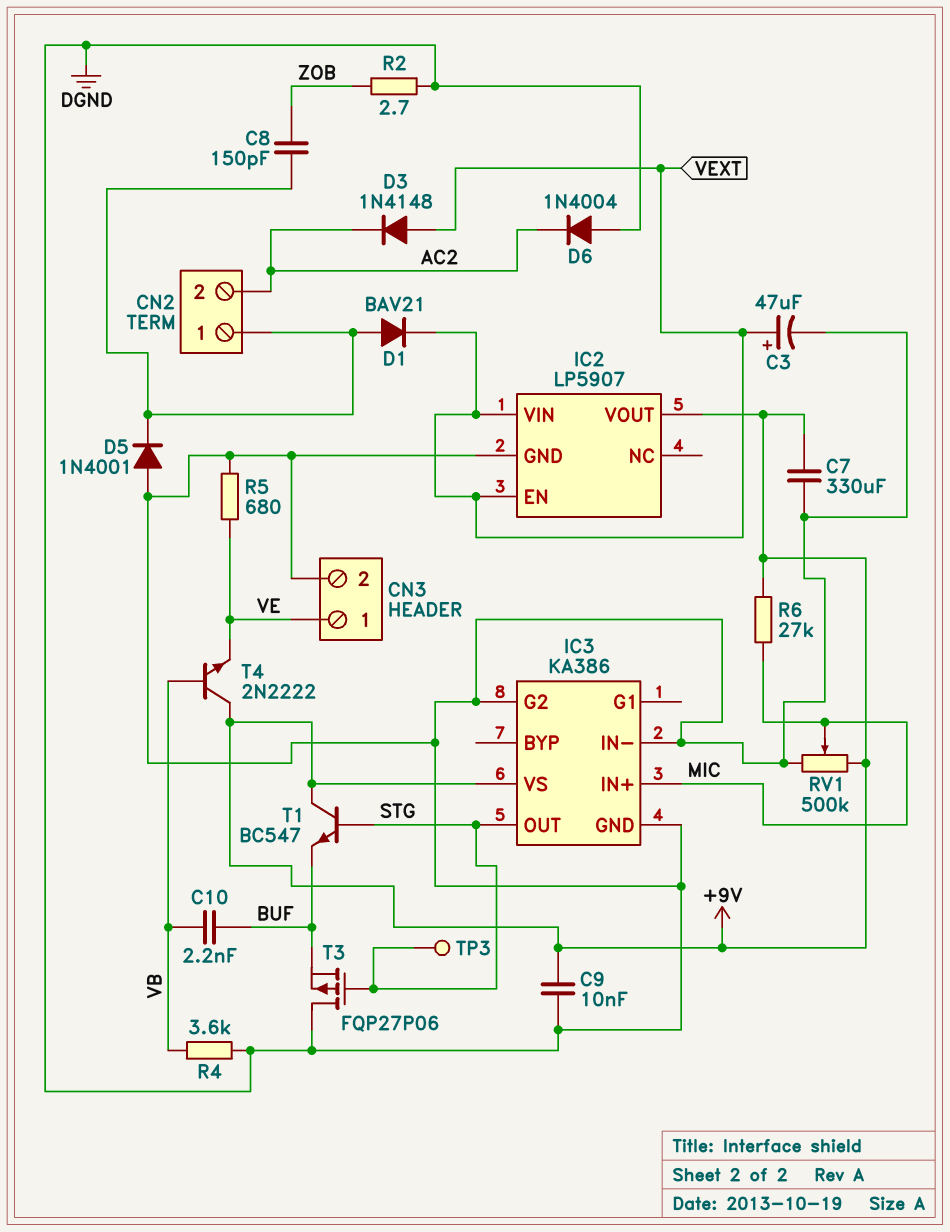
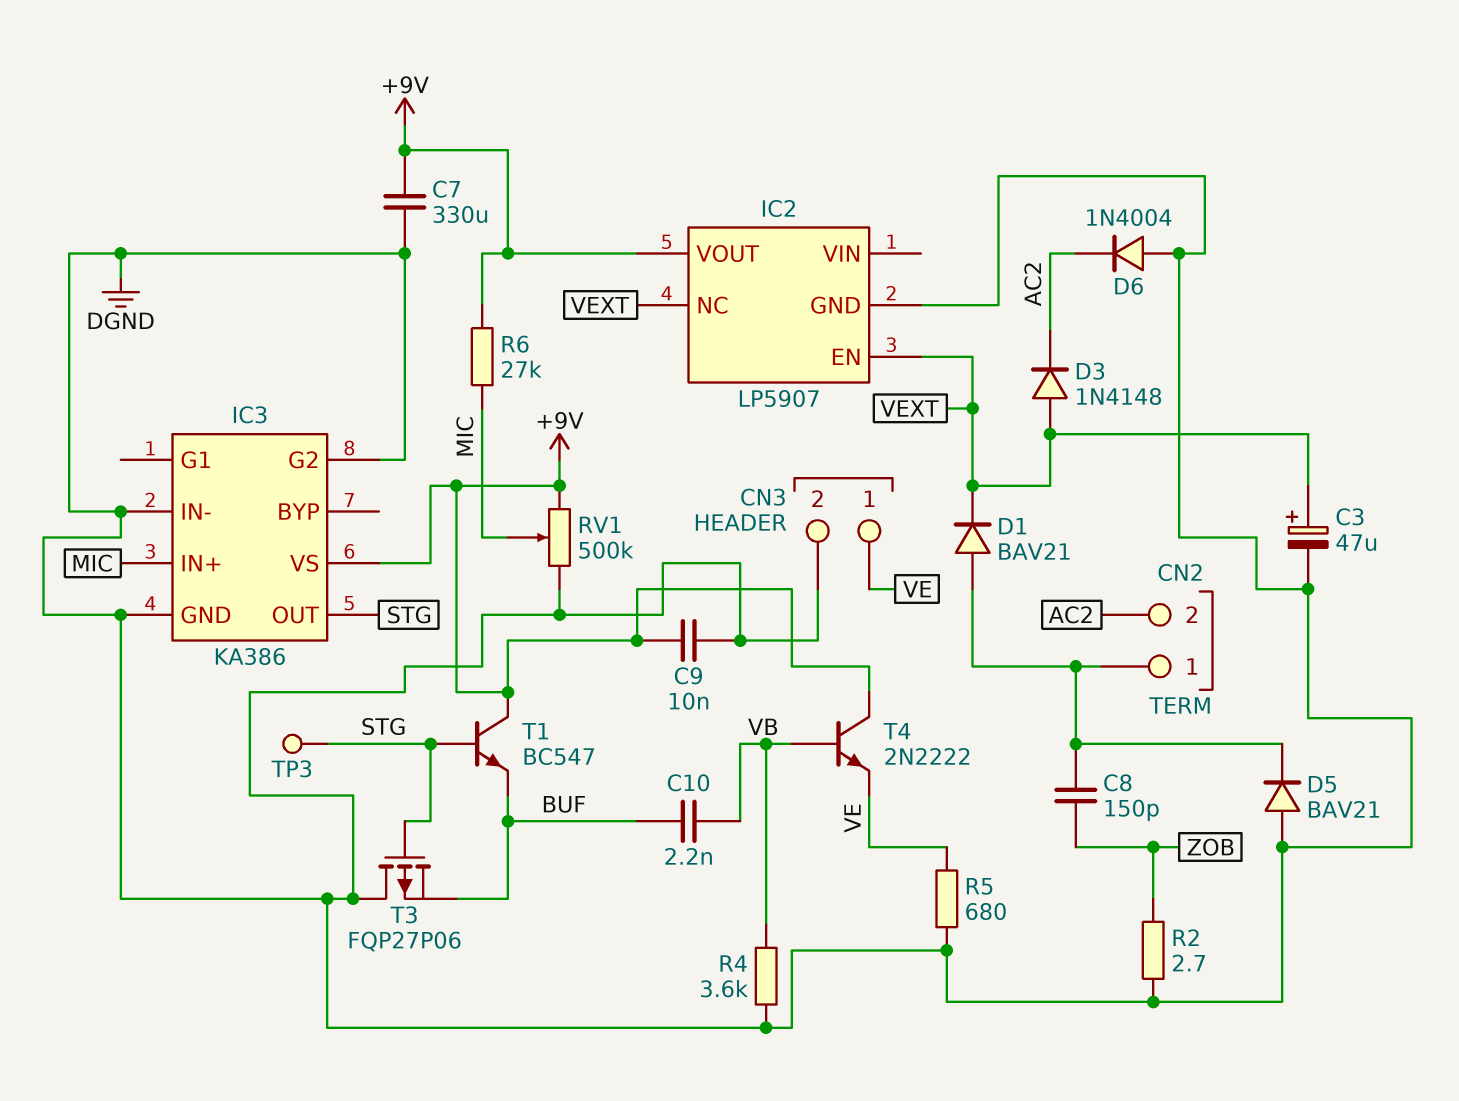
D5: diode 1N4001 (A DGND, K CN2/1) -> diode BAV21 (A DGND, K CN2/1)
IC2 pin NC: none -> VEXT
IC2 pin VIN: VEXT -> none

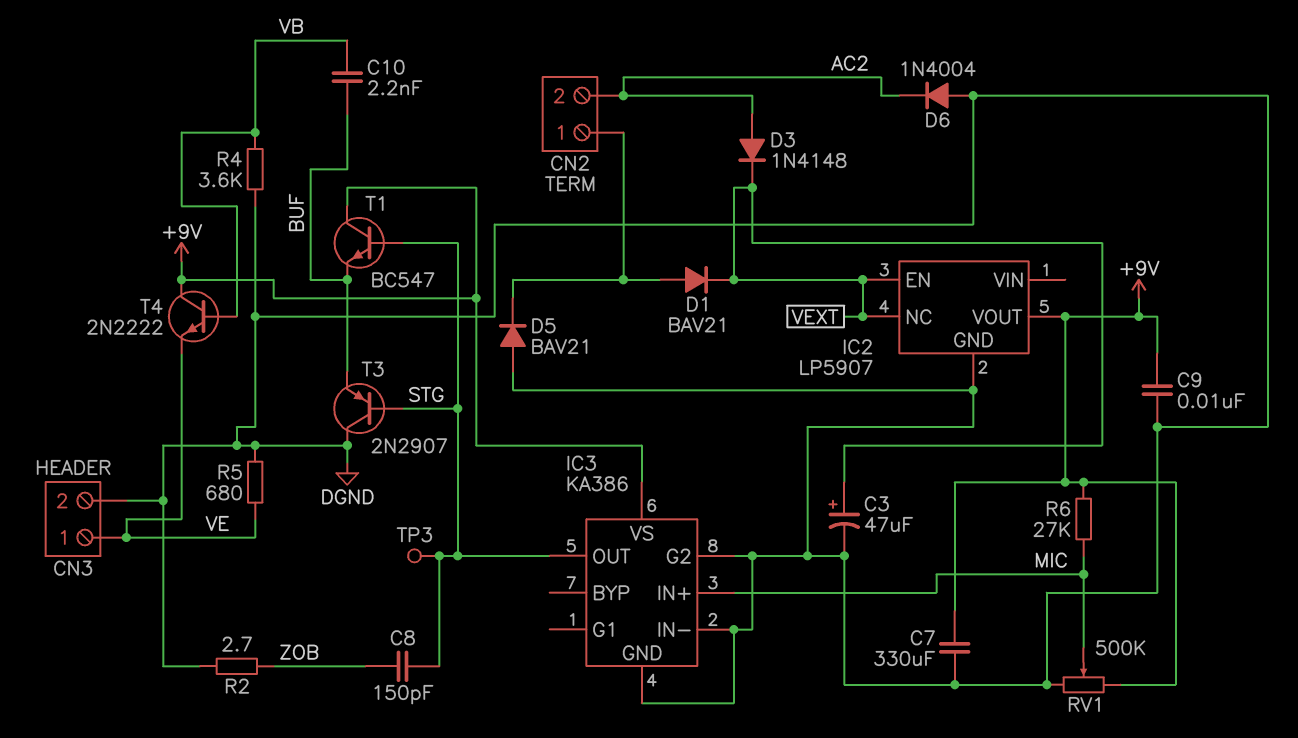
C8: 150pF (CN2/1, ZOB) -> 150pF (STG, ZOB)
D3: diode 1N4148 (A VEXT, K AC2) -> diode 1N4148 (A AC2, K VEXT)
T3: PMOS FQP27P06 (G STG, D DGND, S BUF) -> PNP 2N2907 (B STG, C DGND, E BUF)

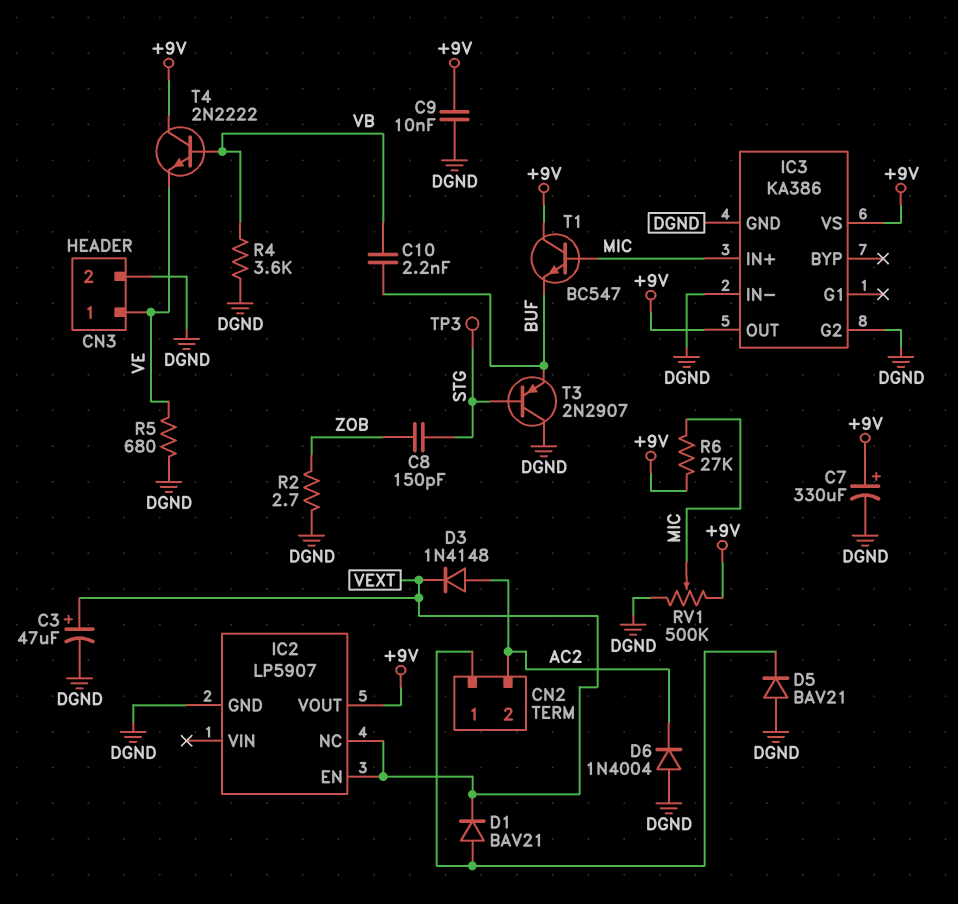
C7: 330uF (+9V, DGND) -> 330uF (plus +9V, minus DGND)
IC3 pin OUT: STG -> +9V
T1: NPN BC547 (B STG, C +9V, E BUF) -> NPN BC547 (B MIC, C +9V, E BUF)

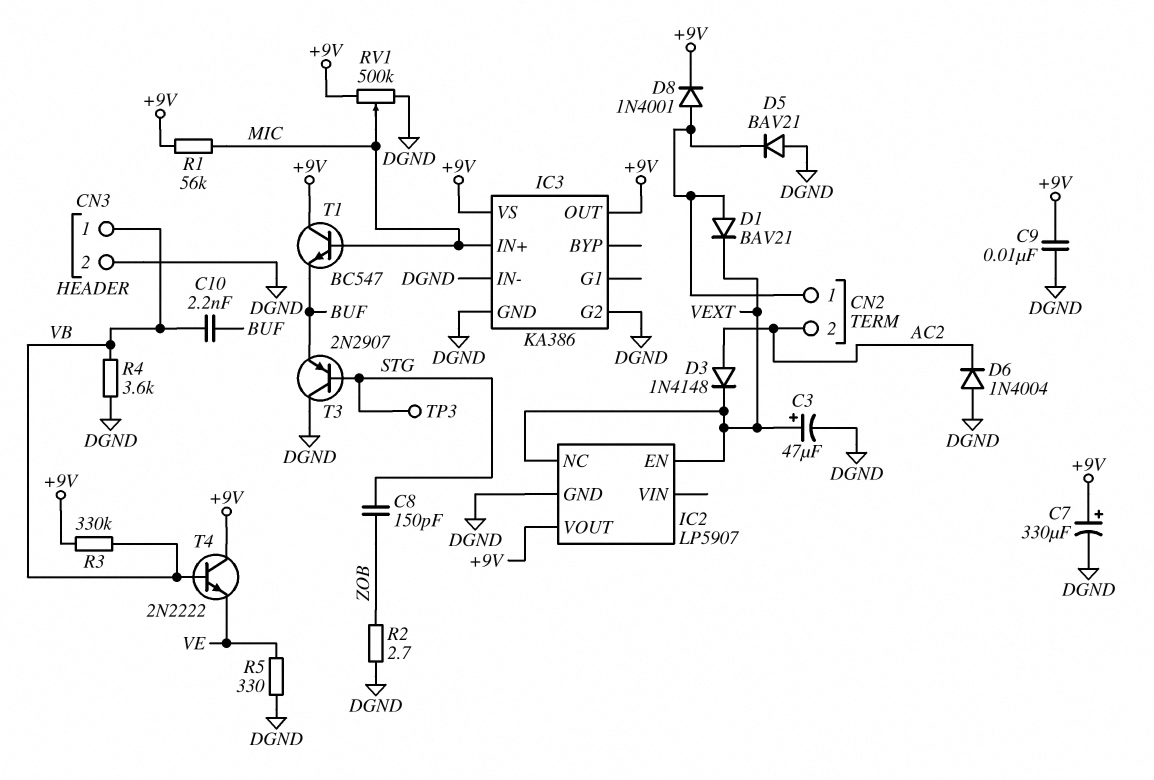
CN3 pin 1: VE -> VB
D8: none -> diode 1N4001 (A CN2/1, K +9V)
R1: none -> 56k (+9V, MIC)
R3: none -> 330k (+9V, VB)
R5: 680 (DGND, VE) -> 330 (DGND, VE)
R6: 27k (+9V, MIC) -> none

